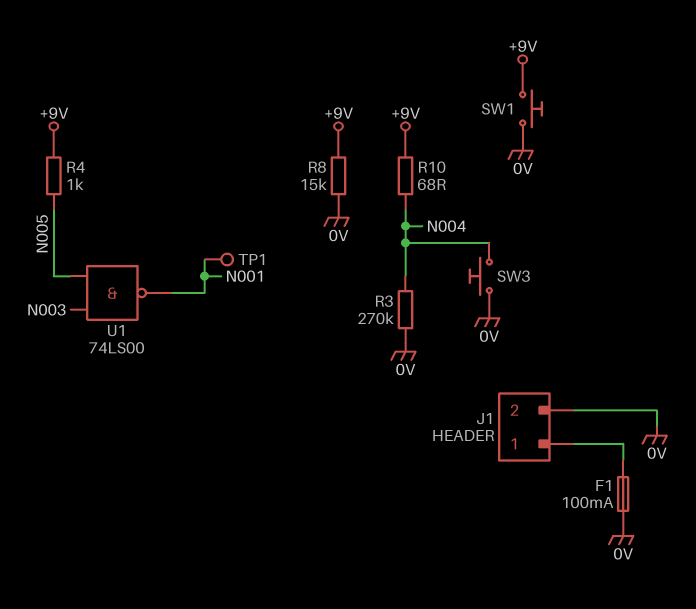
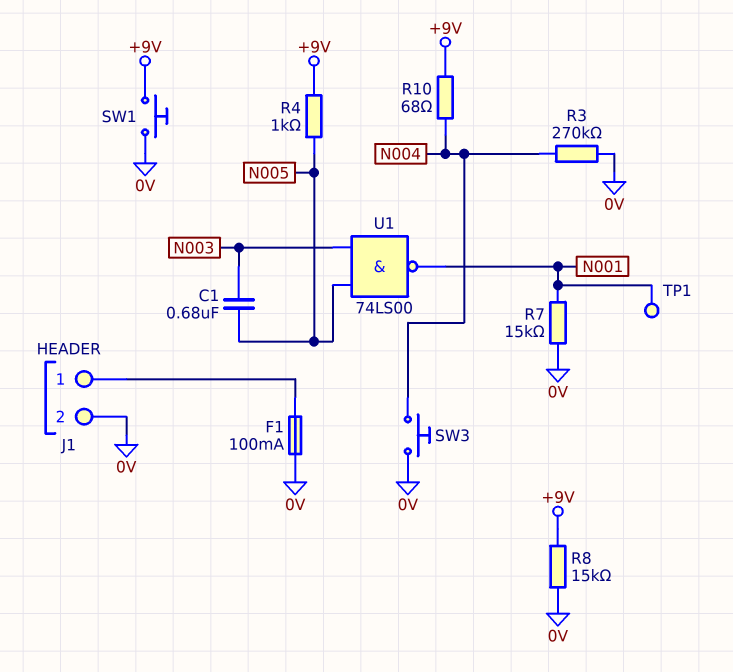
C1: none -> 680nF (N003, N005)
R7: none -> 15k (0V, N001)

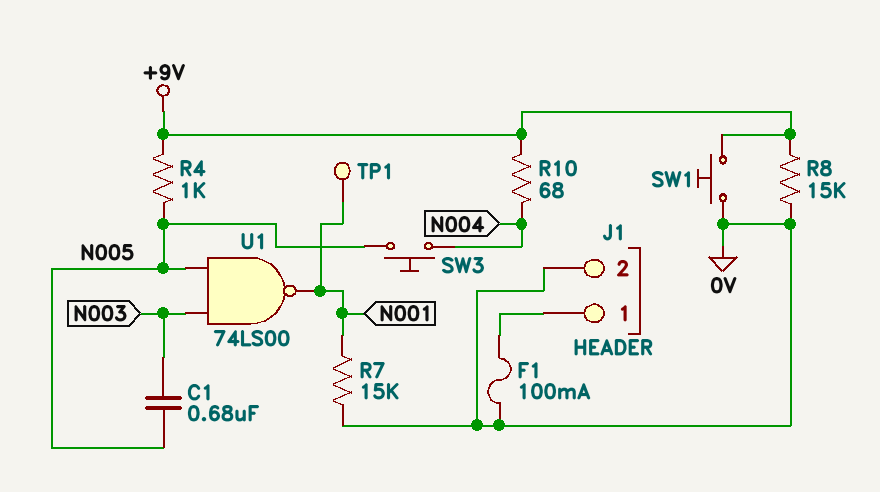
R3: 270k (0V, N004) -> none
SW3: button (0V, N004) -> button (N004, N005)

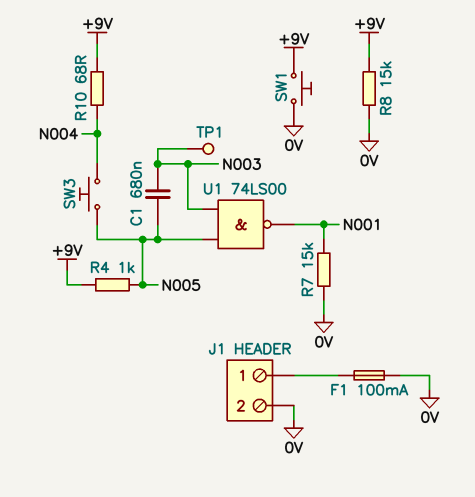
TP1: test point (N001) -> test point (N003)

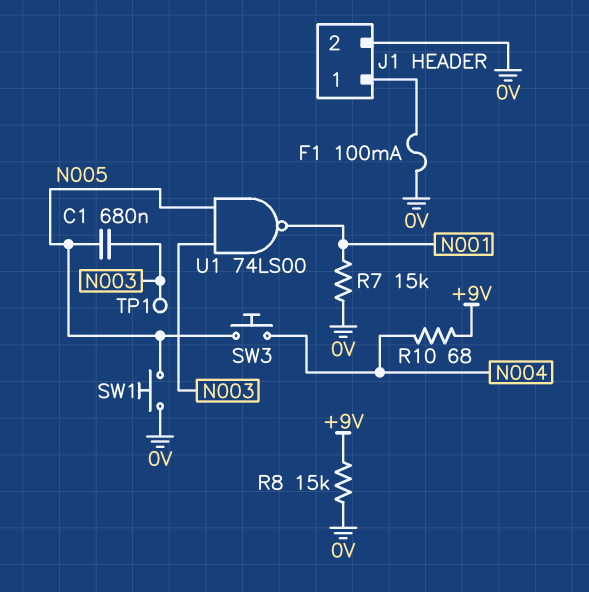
R4: 1k (+9V, N005) -> none
SW1: button (+9V, 0V) -> button (0V, N005)

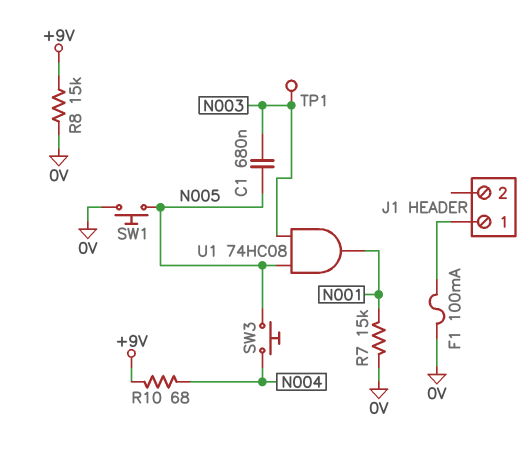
J1 pin 2: 0V -> none
U1: NAND 74LS00 (in N003, in N005, out N001) -> AND 74HC08 (in N003, in N005, out N001)

